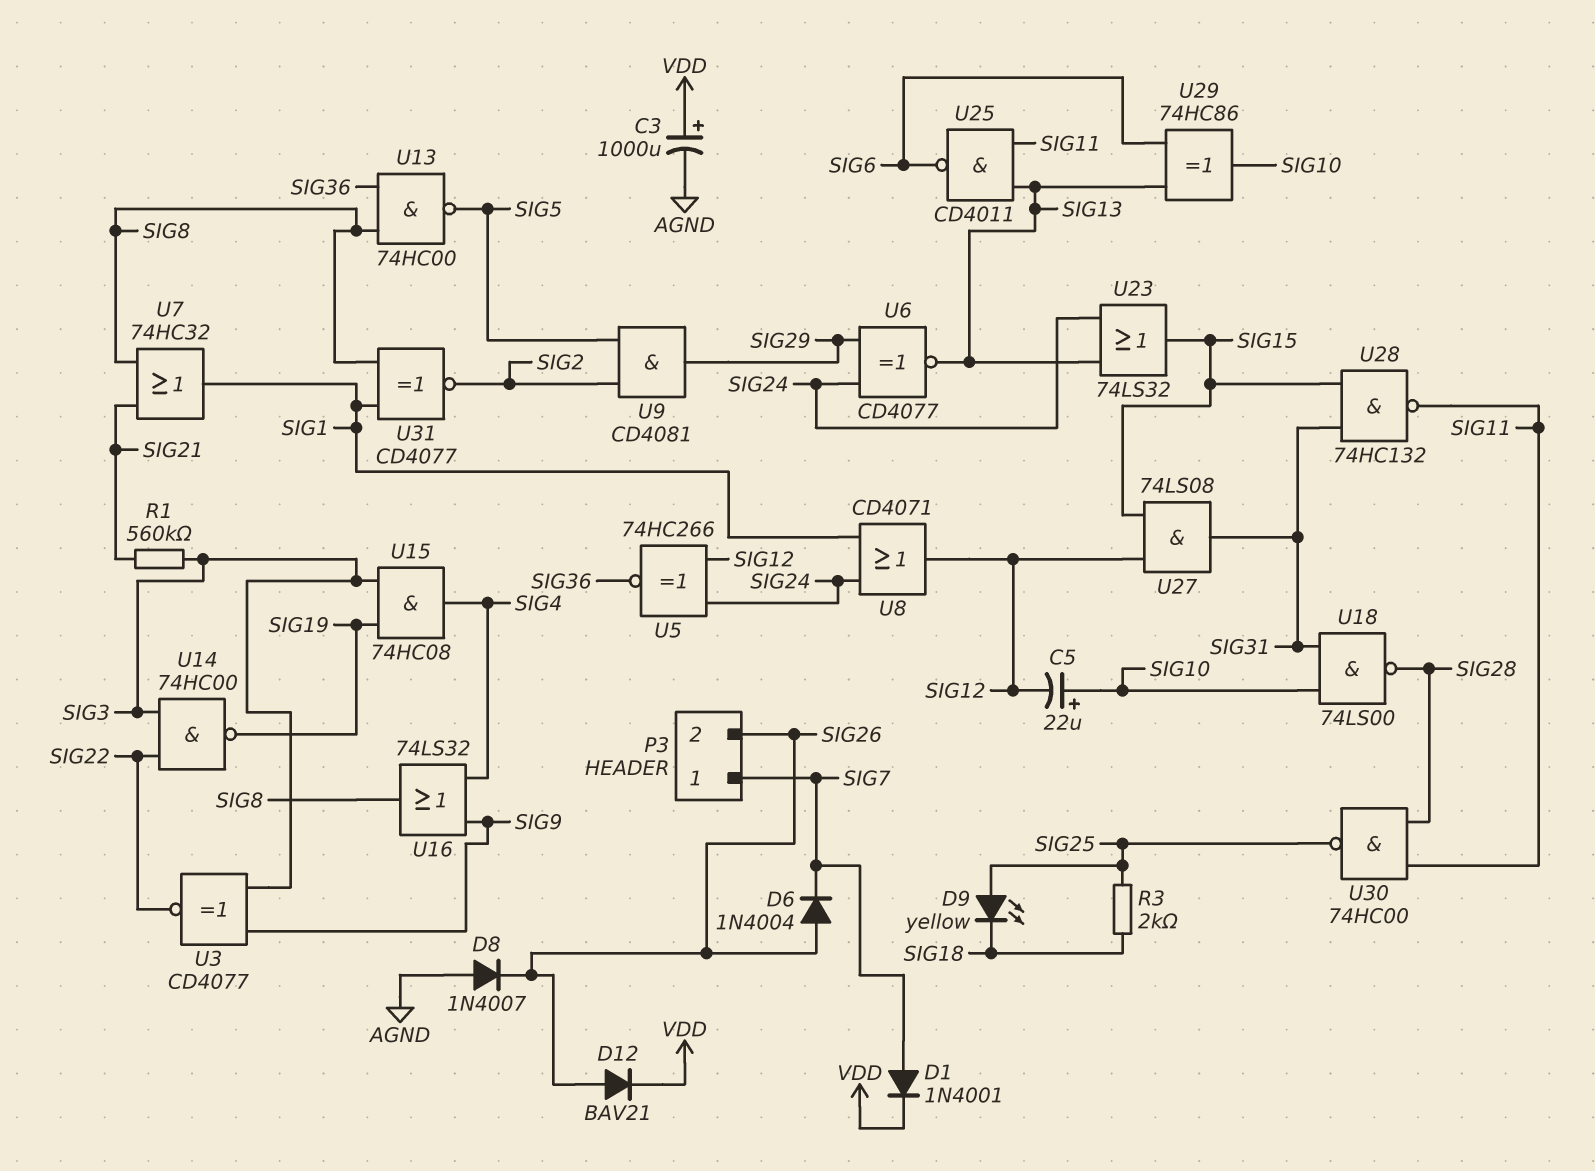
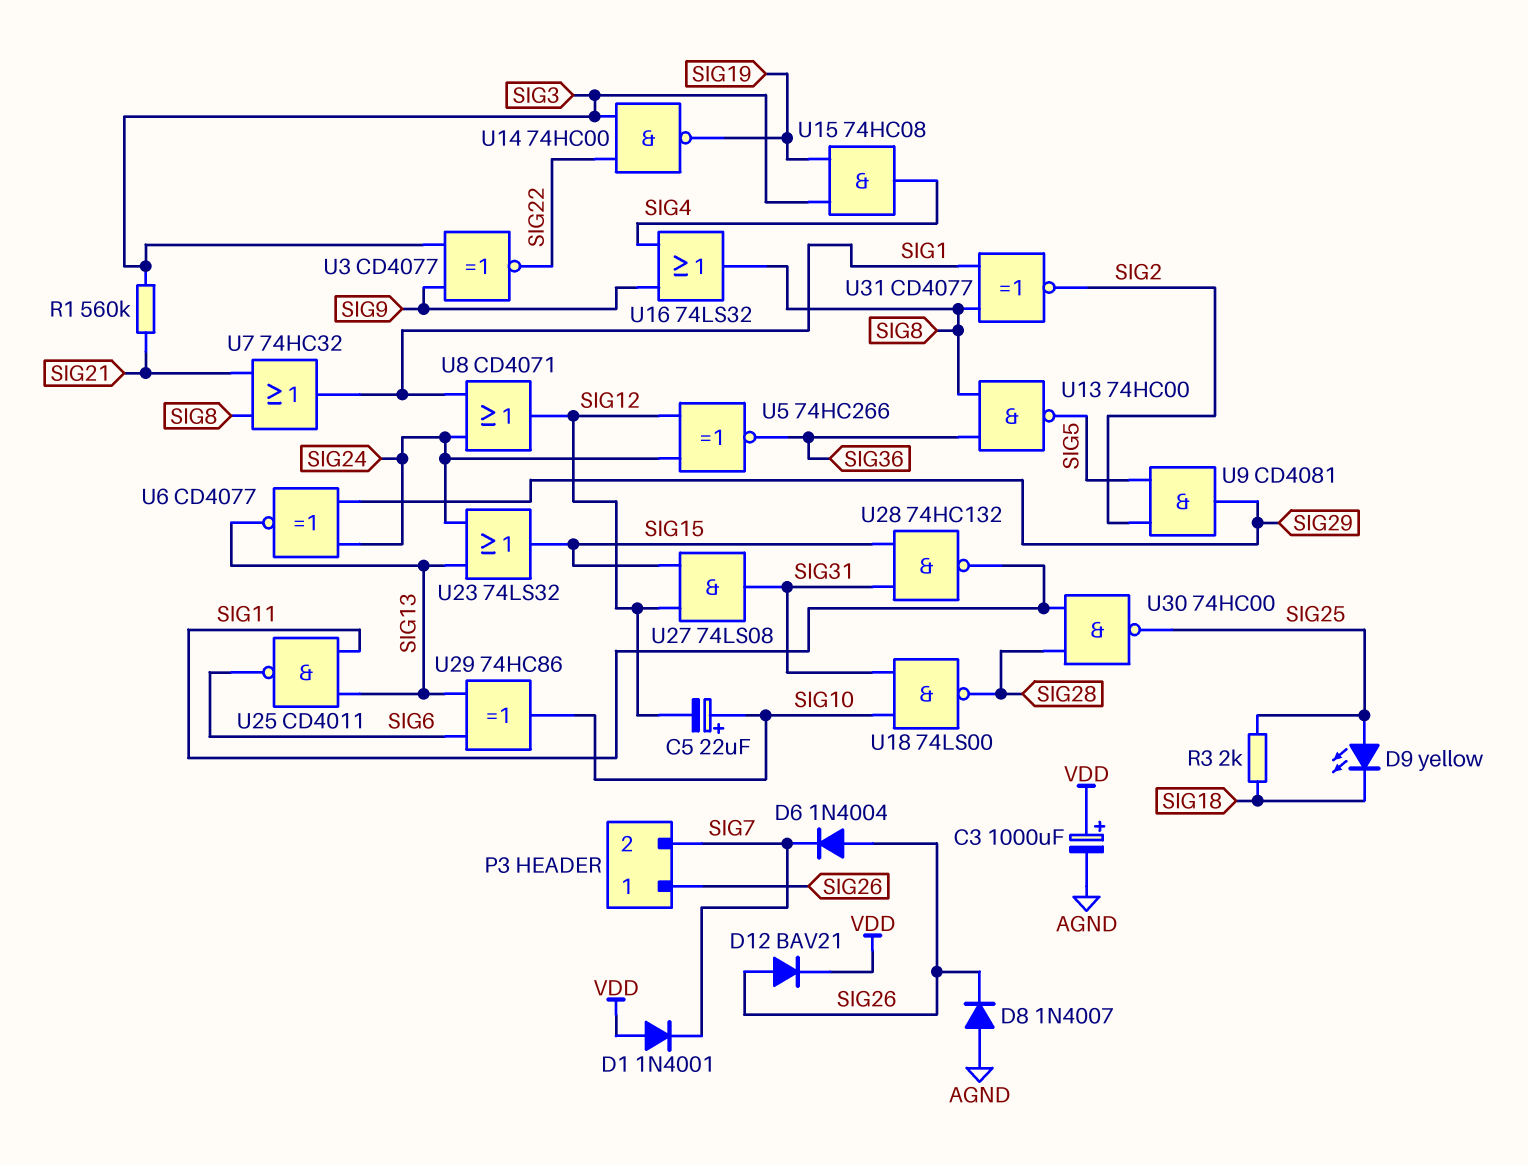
D1: diode 1N4001 (A SIG7, K VDD) -> diode 1N4001 (A VDD, K SIG7)
P3 pin 1: SIG7 -> SIG26
P3 pin 2: SIG26 -> SIG7

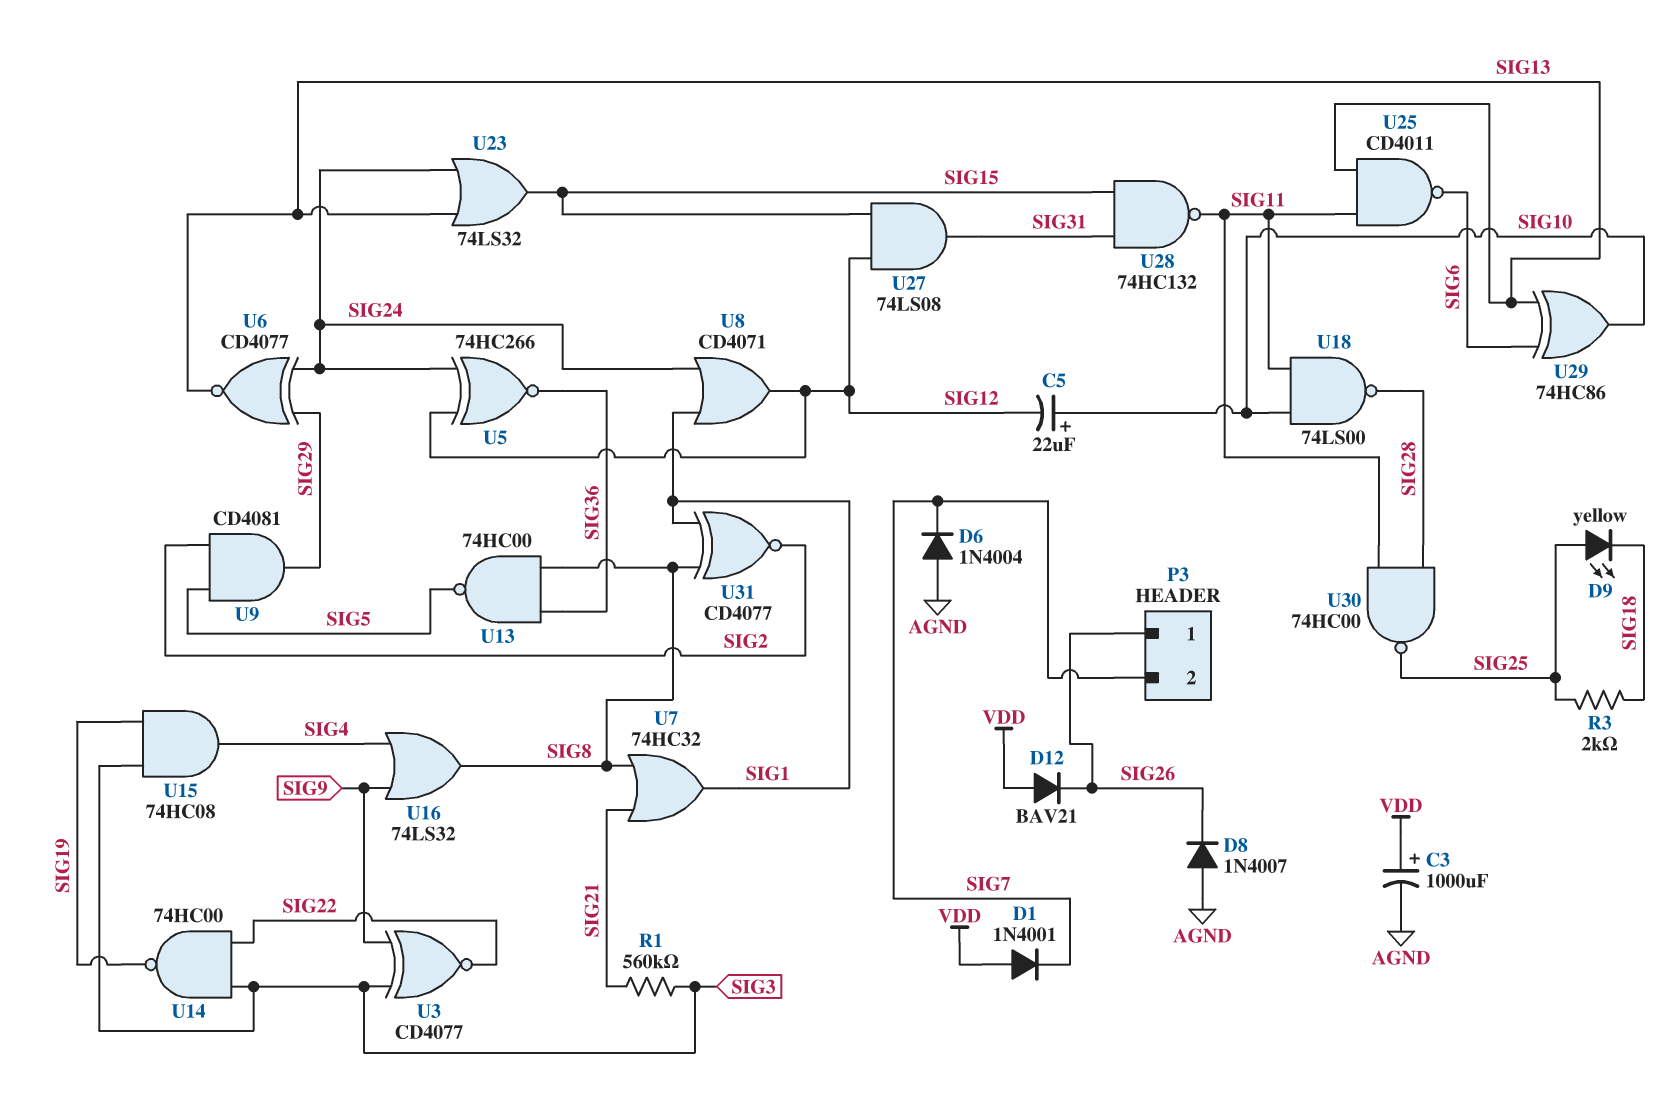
D6: diode 1N4004 (A SIG26, K SIG7) -> diode 1N4004 (A AGND, K SIG7)
D12: diode BAV21 (A SIG26, K VDD) -> diode BAV21 (A VDD, K SIG26)
U18: NAND 74LS00 (in SIG10, in SIG31, out SIG28) -> NAND 74LS00 (in SIG10, in SIG11, out SIG28)

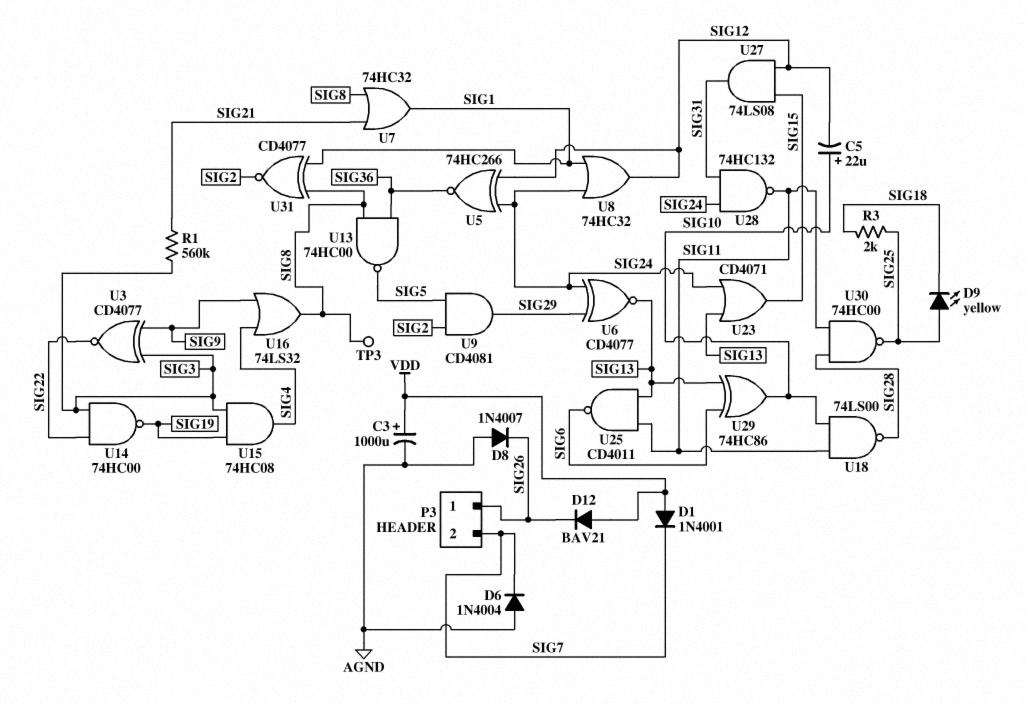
TP3: none -> test point (SIG8)
U8: OR CD4071 (in SIG1, in SIG24, out SIG12) -> OR 74HC32 (in SIG1, in SIG24, out SIG12)
U23: OR 74LS32 (in SIG13, in SIG24, out SIG15) -> OR CD4071 (in SIG13, in SIG24, out SIG15)
U28: NAND 74HC132 (in SIG15, in SIG31, out SIG11) -> NAND 74HC132 (in SIG24, in SIG31, out SIG11)

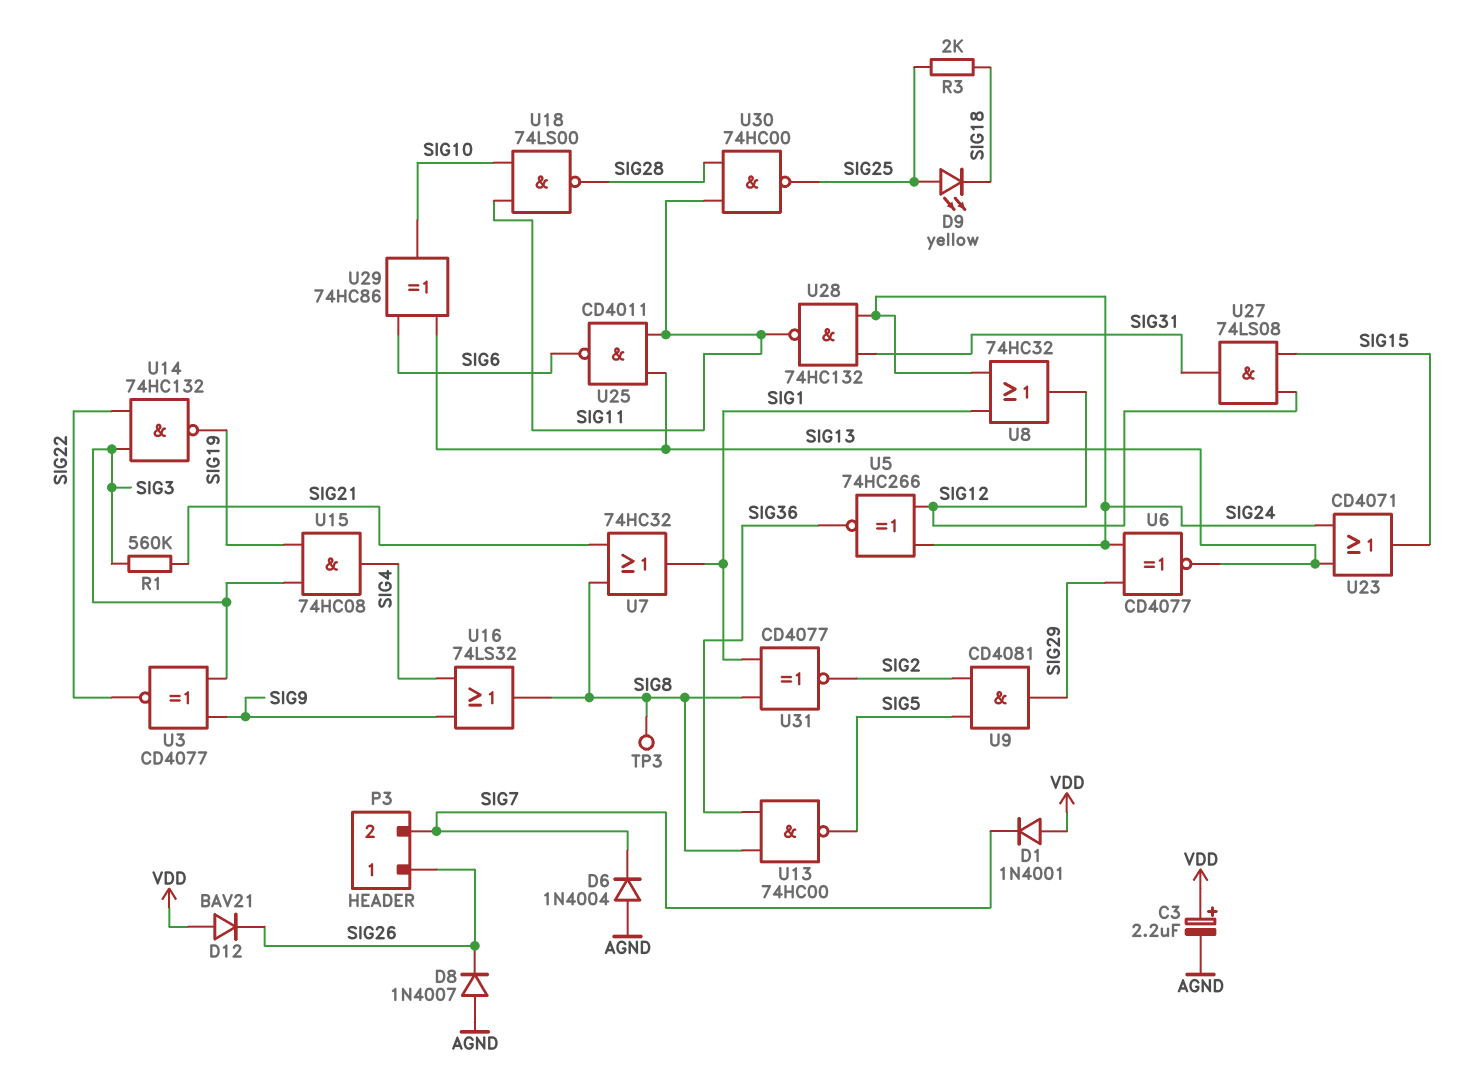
C3: 1000uF (plus VDD, minus AGND) -> 2.2uF (plus VDD, minus AGND)
C5: 22uF (plus SIG10, minus SIG12) -> none
U14: NAND 74HC00 (in SIG3, in SIG22, out SIG19) -> NAND 74HC132 (in SIG3, in SIG22, out SIG19)

